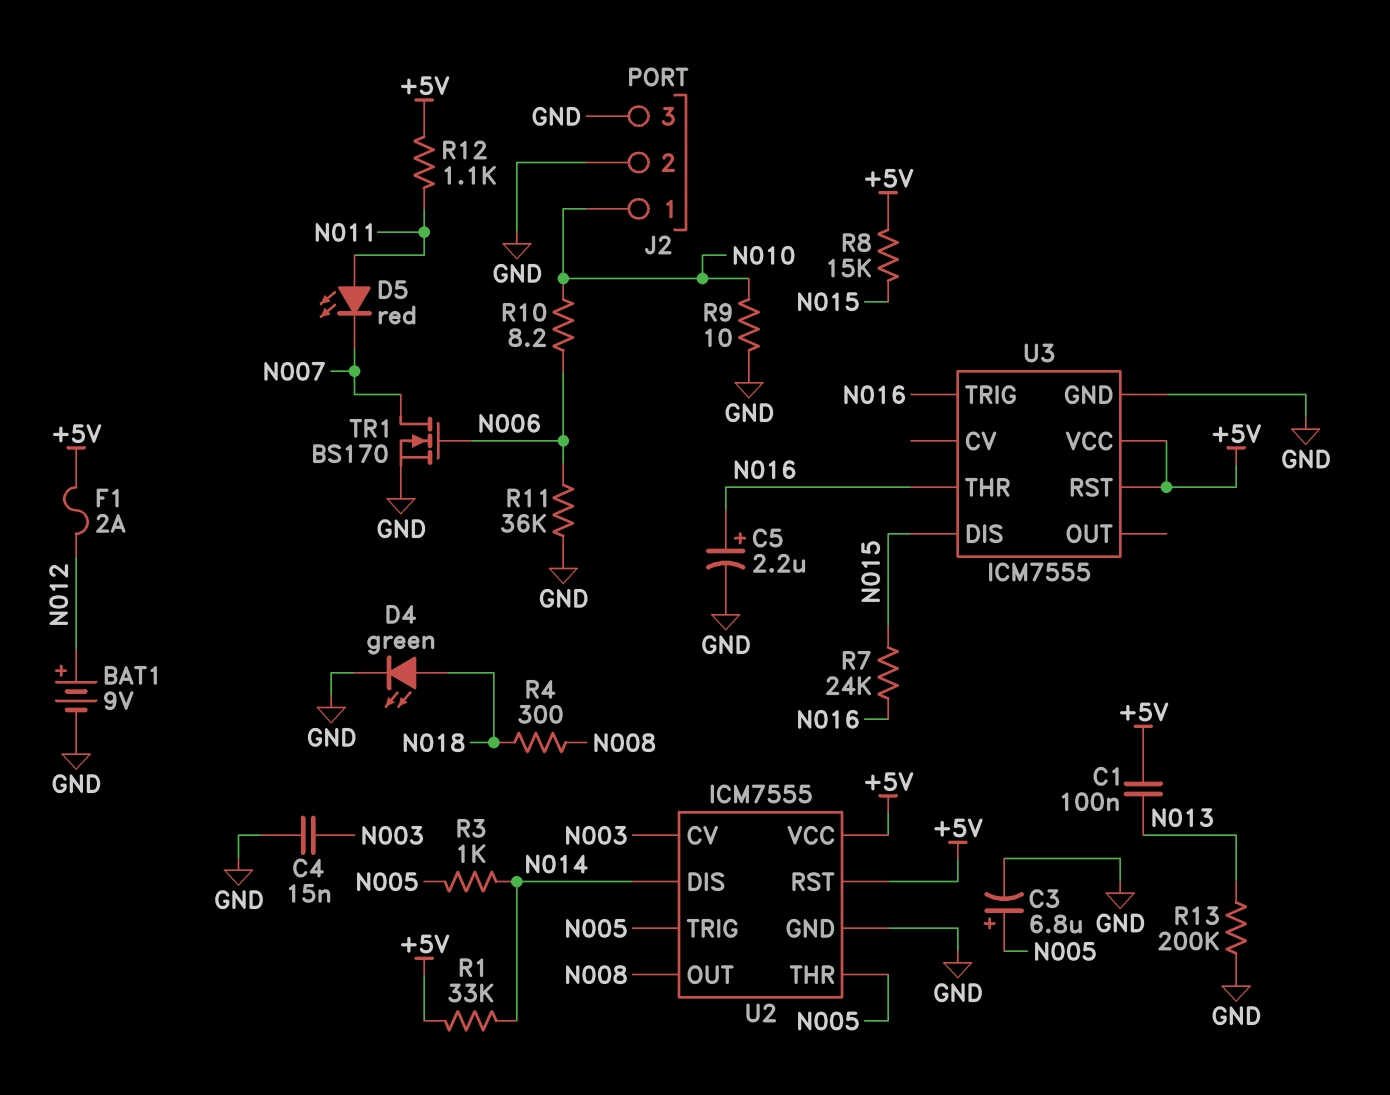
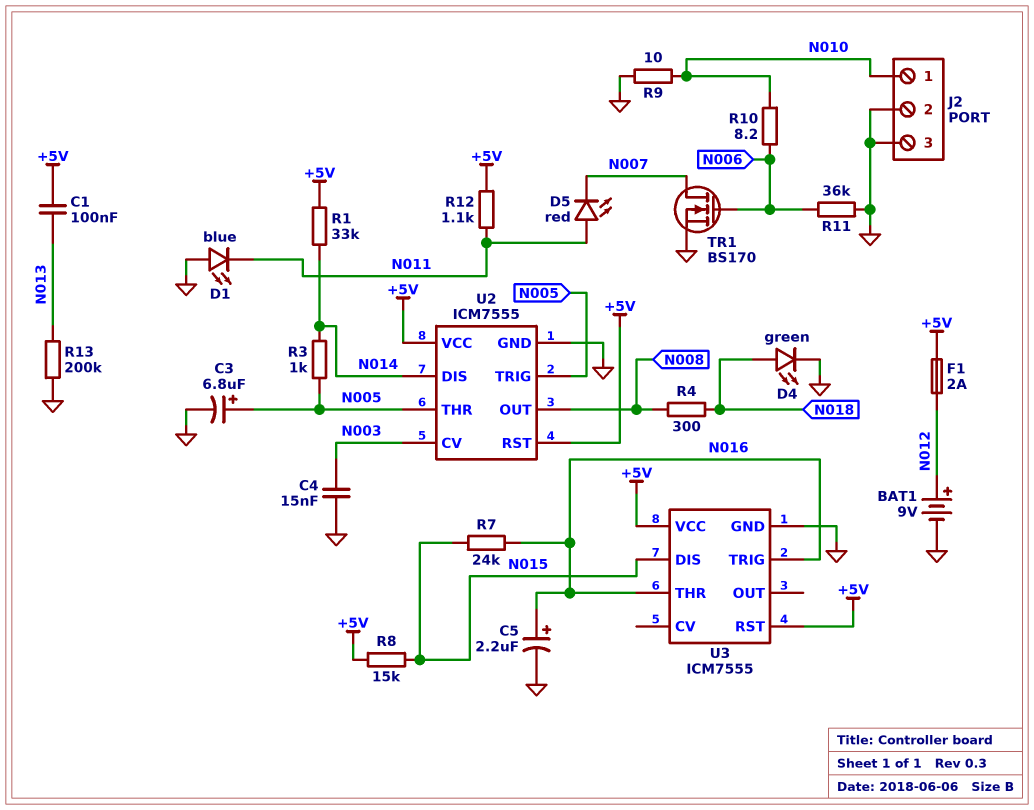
D1: none -> LED blue (A GND, K N011)

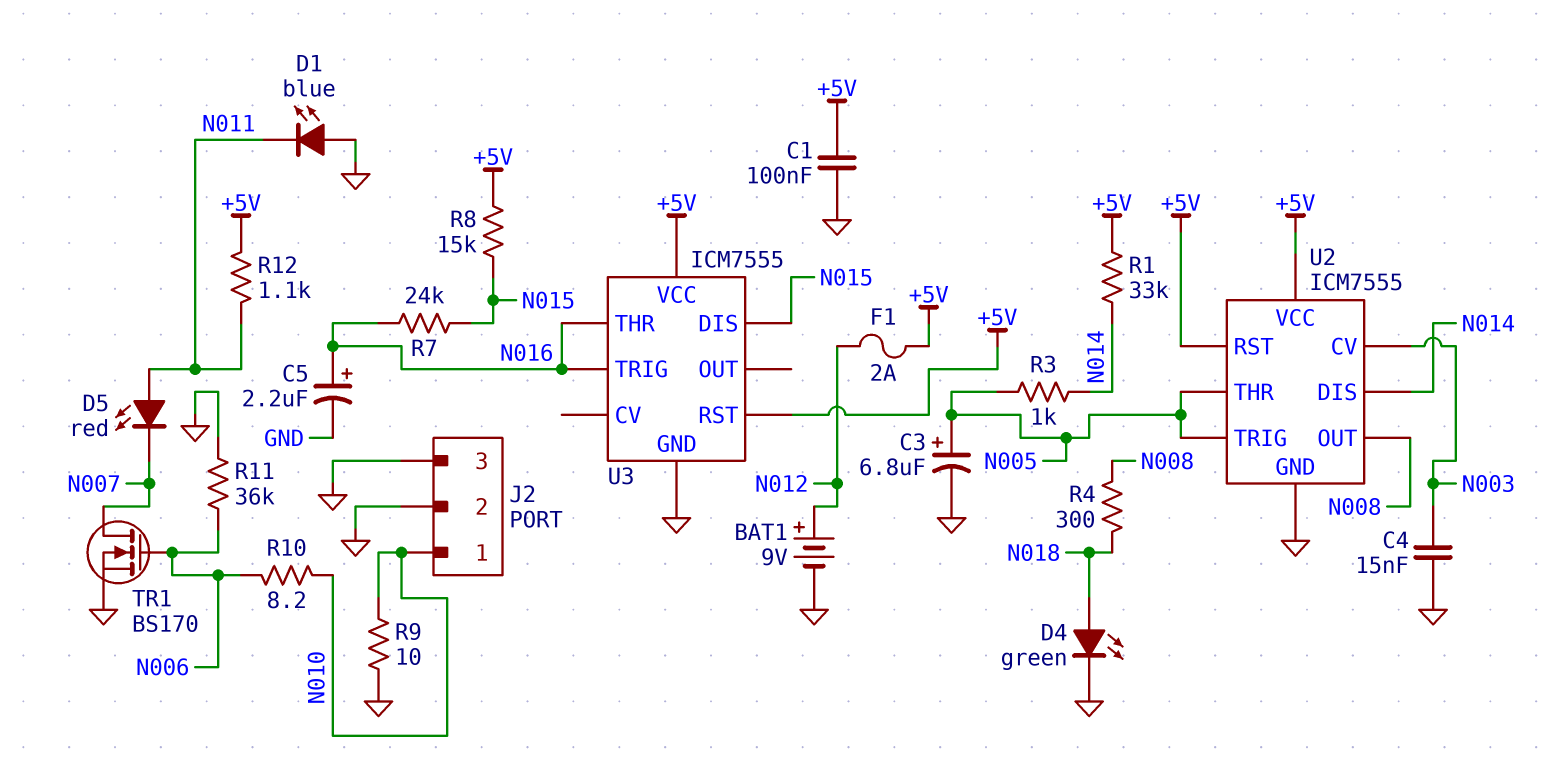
C1: 100nF (+5V, N013) -> 100nF (+5V, GND)
R13: 200k (GND, N013) -> none

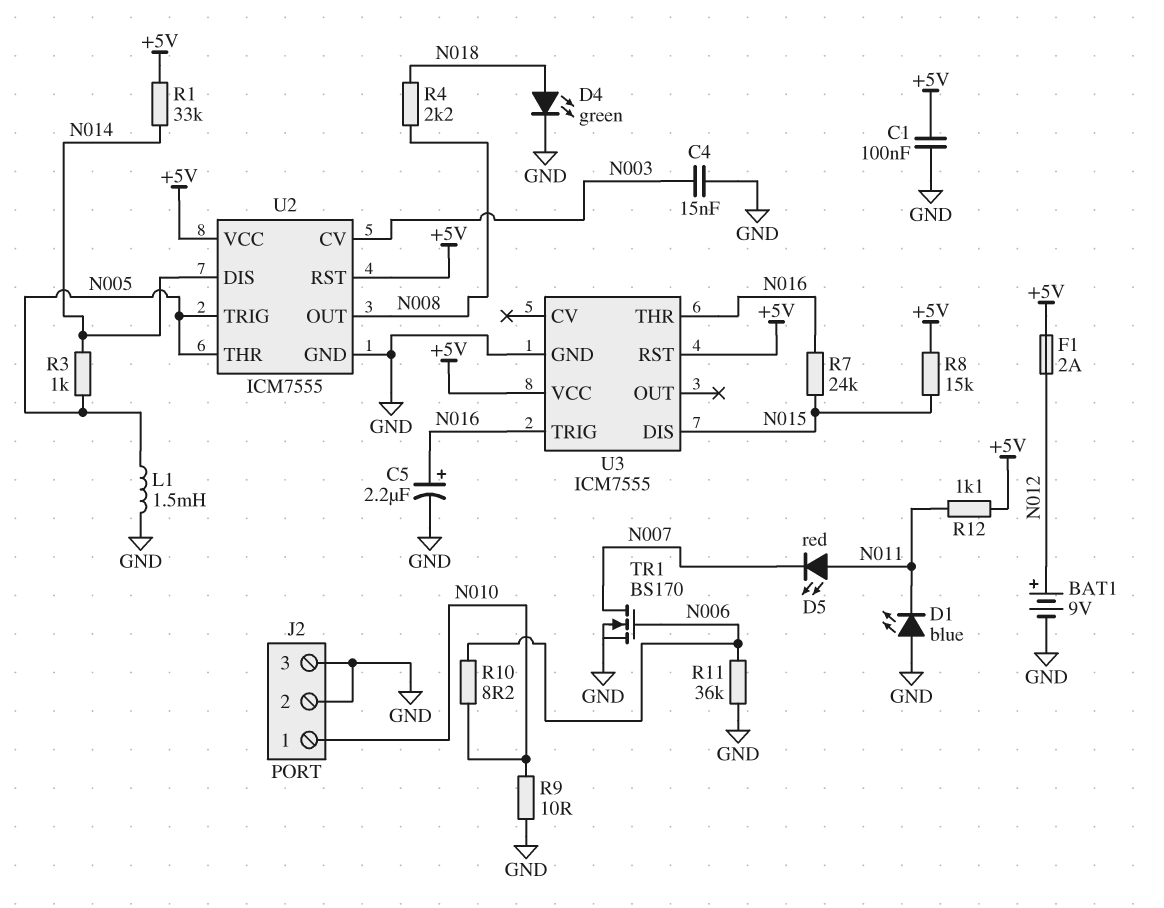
C3: 6.8uF (plus N005, minus GND) -> none
L1: none -> 1.5mH (GND, N005)
R4: 300 (N008, N018) -> 2.2k (N008, N018)

